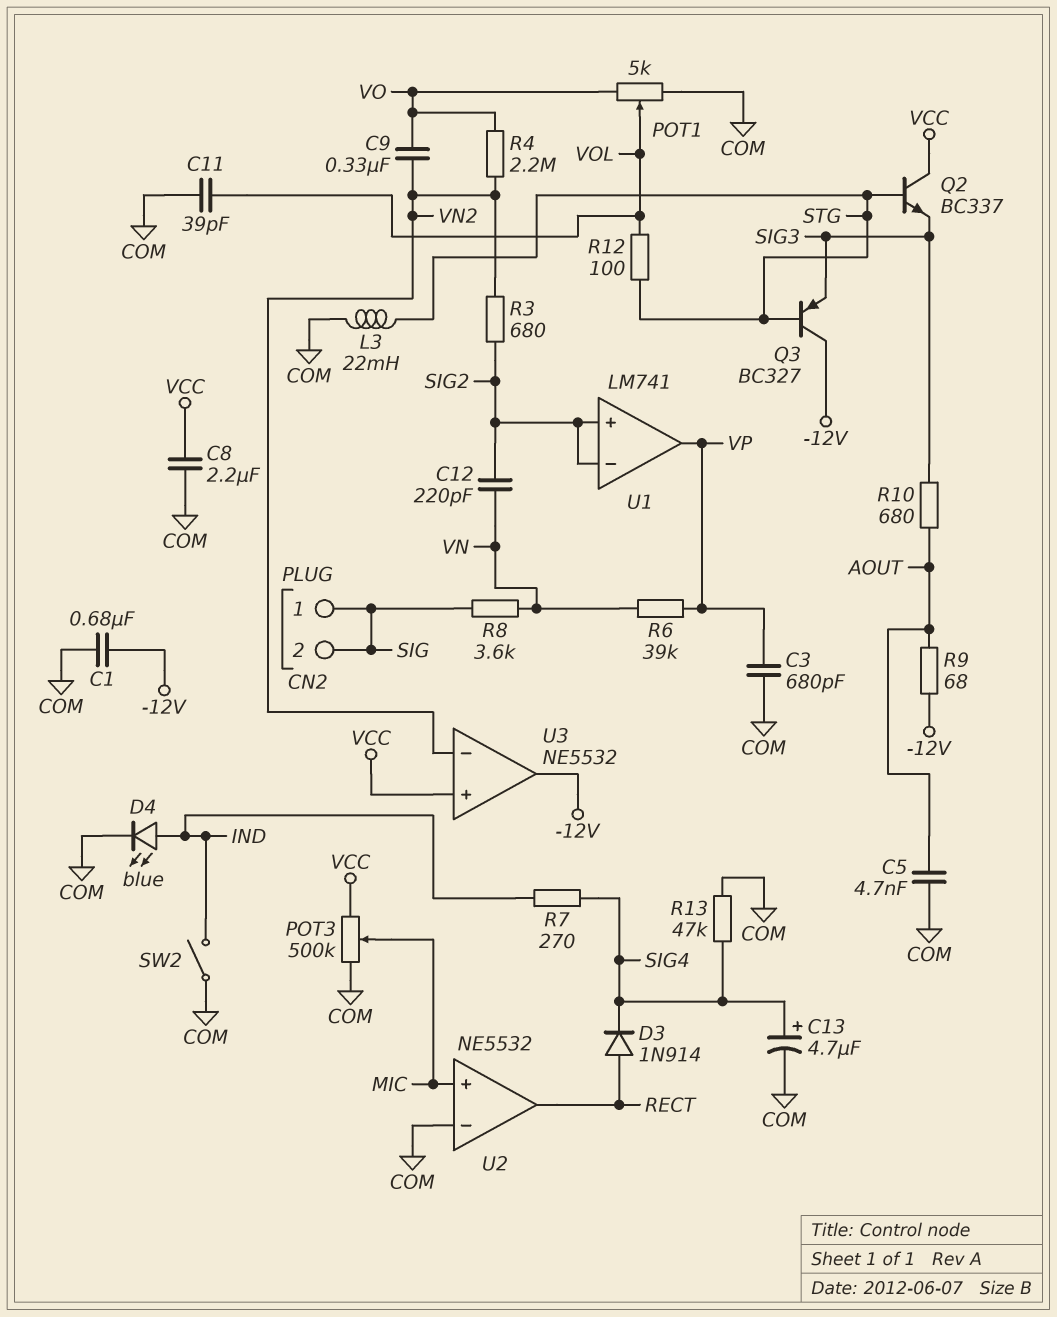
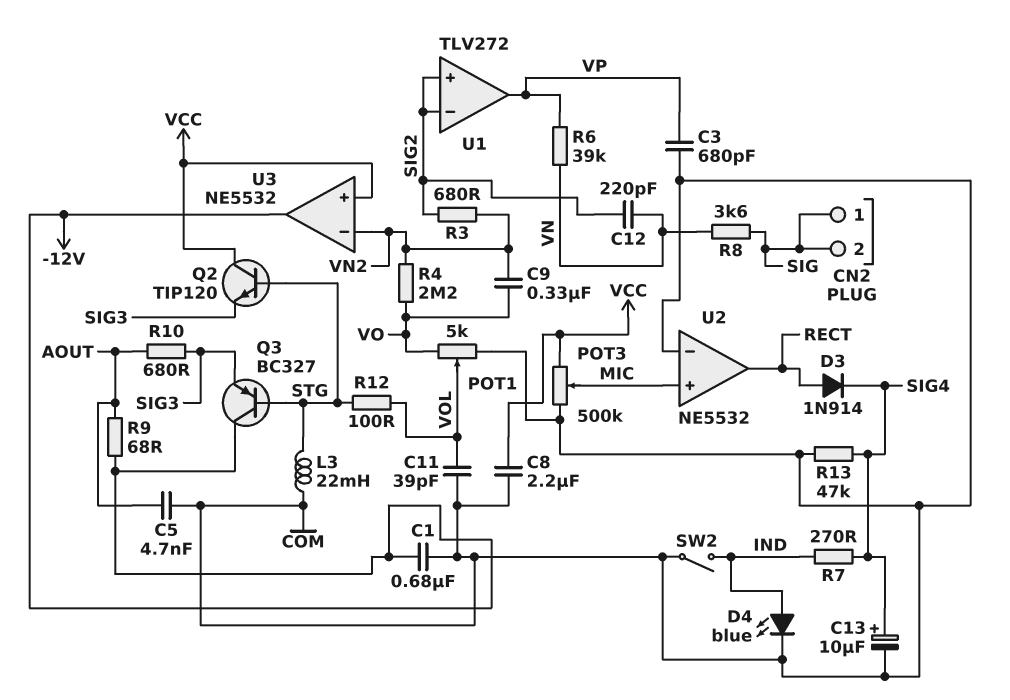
C13: 4.7uF (plus SIG4, minus COM) -> 10uF (plus SIG4, minus COM)
Q2: NPN BC337 (B STG, C VCC, E SIG3) -> NPN TIP120 (B STG, C VCC, E SIG3)
U1: LM741 -> TLV272

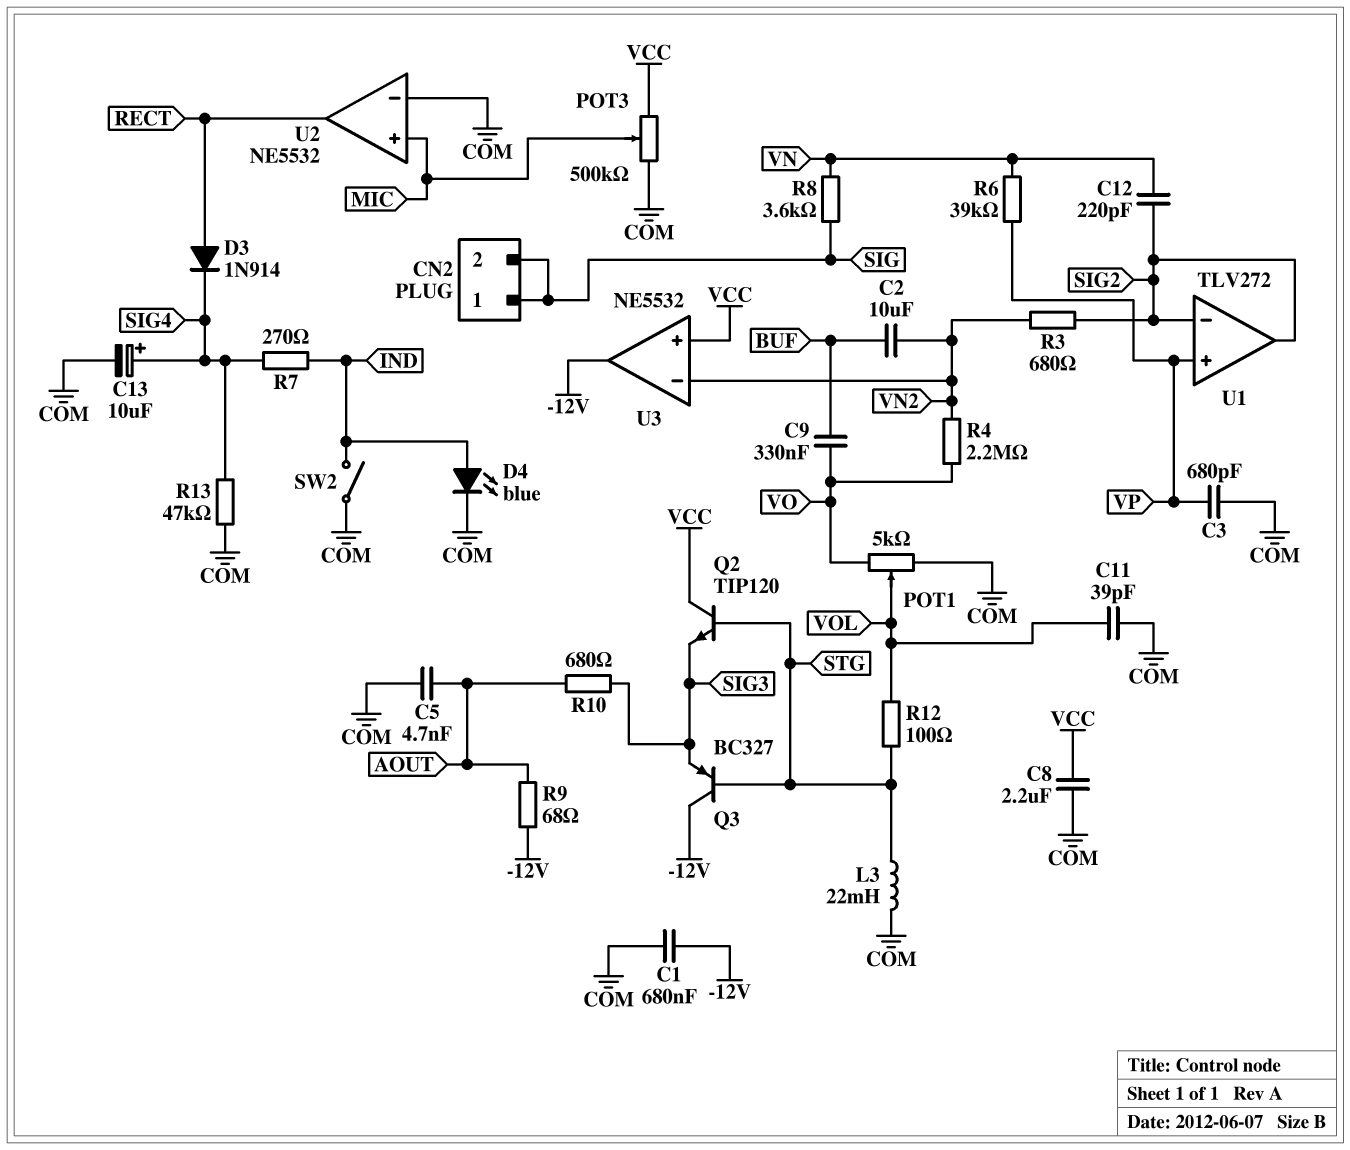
C2: none -> 10uF (BUF, VN2)
C9: 330nF (VN2, VO) -> 330nF (BUF, VO)
U1 pin in+: SIG2 -> VP
U1 pin out: VP -> SIG2

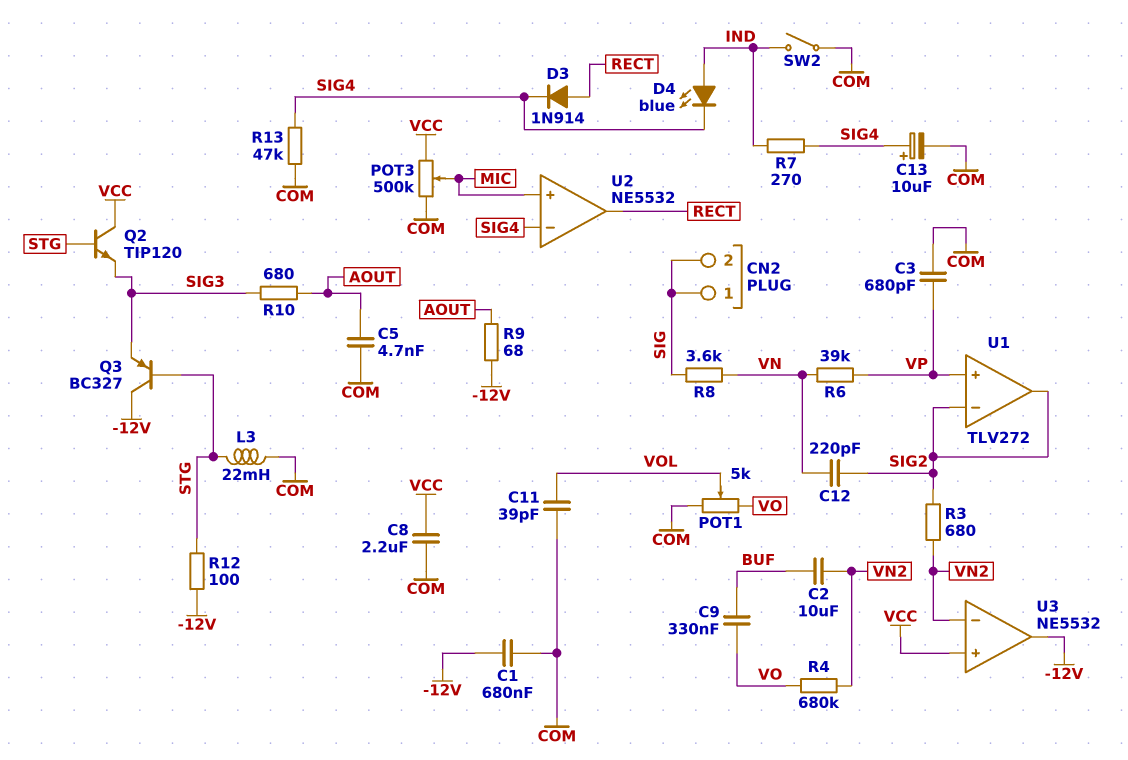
D4: LED blue (A IND, K COM) -> LED blue (A IND, K SIG4)
R4: 2.2M (VN2, VO) -> 680k (VN2, VO)
R12: 100 (STG, VOL) -> 100 (-12V, STG)
U2 pin in-: COM -> SIG4

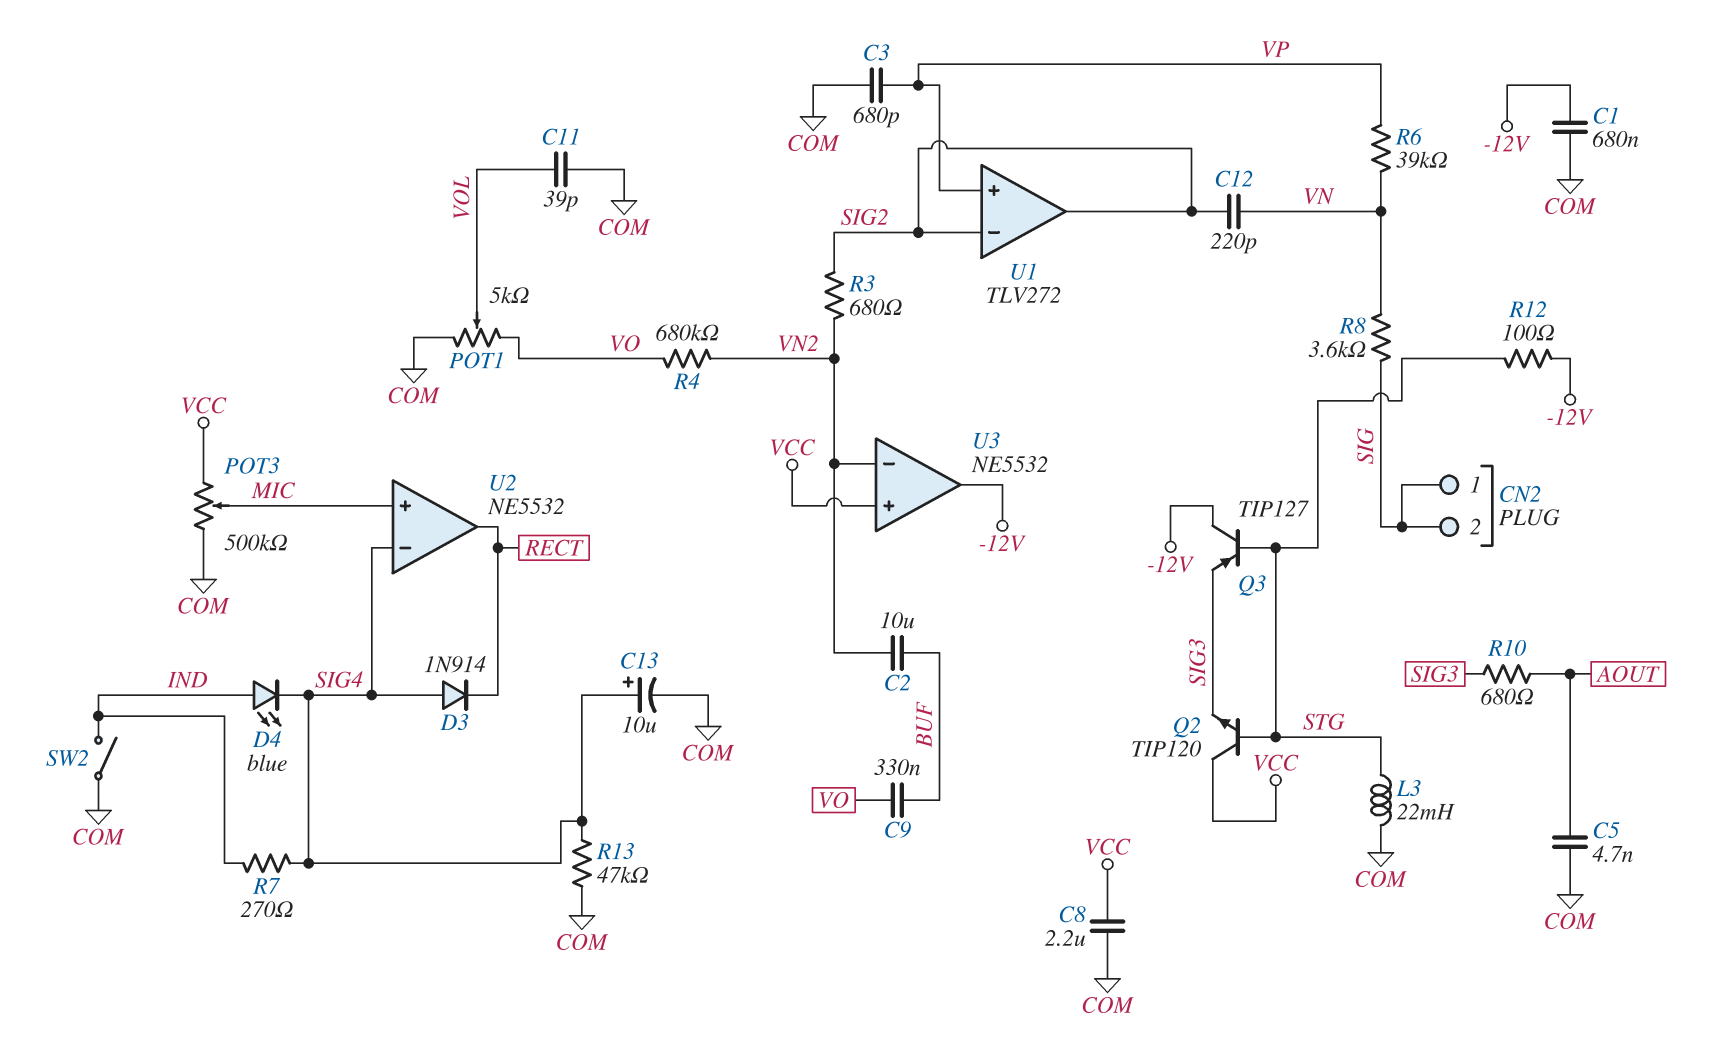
D3: diode 1N914 (A RECT, K SIG4) -> diode 1N914 (A SIG4, K RECT)
Q3: PNP BC327 (B STG, C -12V, E SIG3) -> PNP TIP127 (B STG, C -12V, E SIG3)
R9: 68 (-12V, AOUT) -> none

